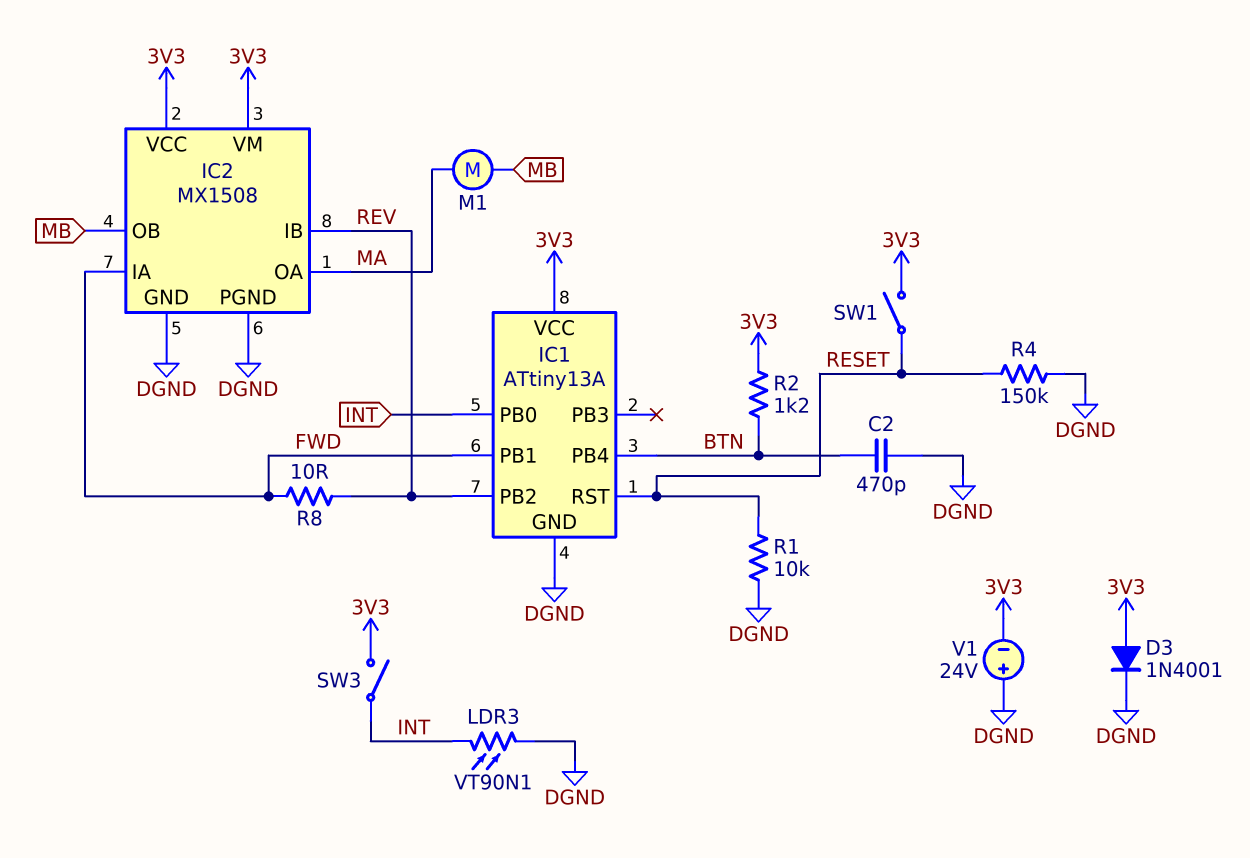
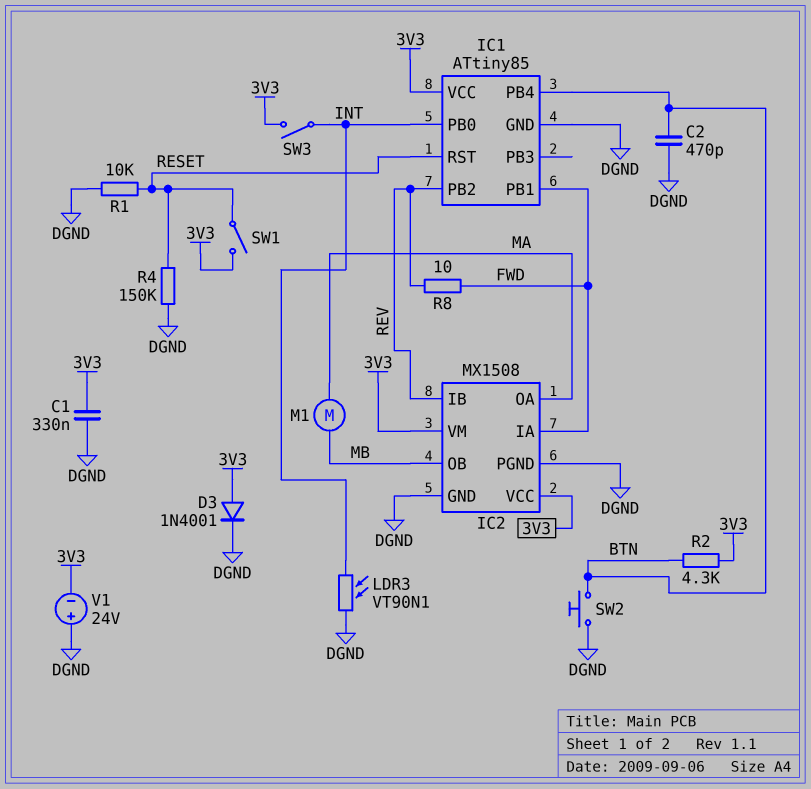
C1: none -> 330nF (3V3, DGND)
IC1: ATtiny13A -> ATtiny85
R2: 1.2k (3V3, BTN) -> 4.3k (3V3, BTN)
SW2: none -> button (BTN, DGND)

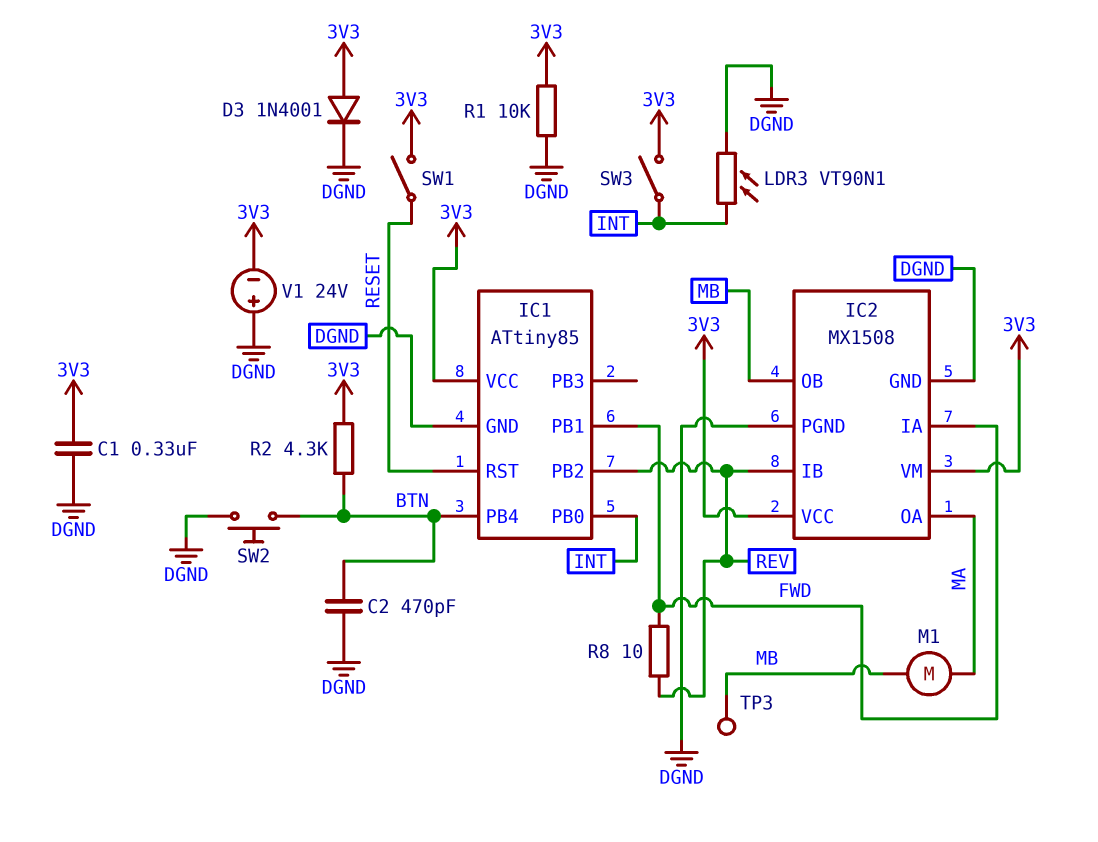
R1: 10k (DGND, RESET) -> 10k (3V3, DGND)
R4: 150k (DGND, RESET) -> none
TP3: none -> test point (MB)

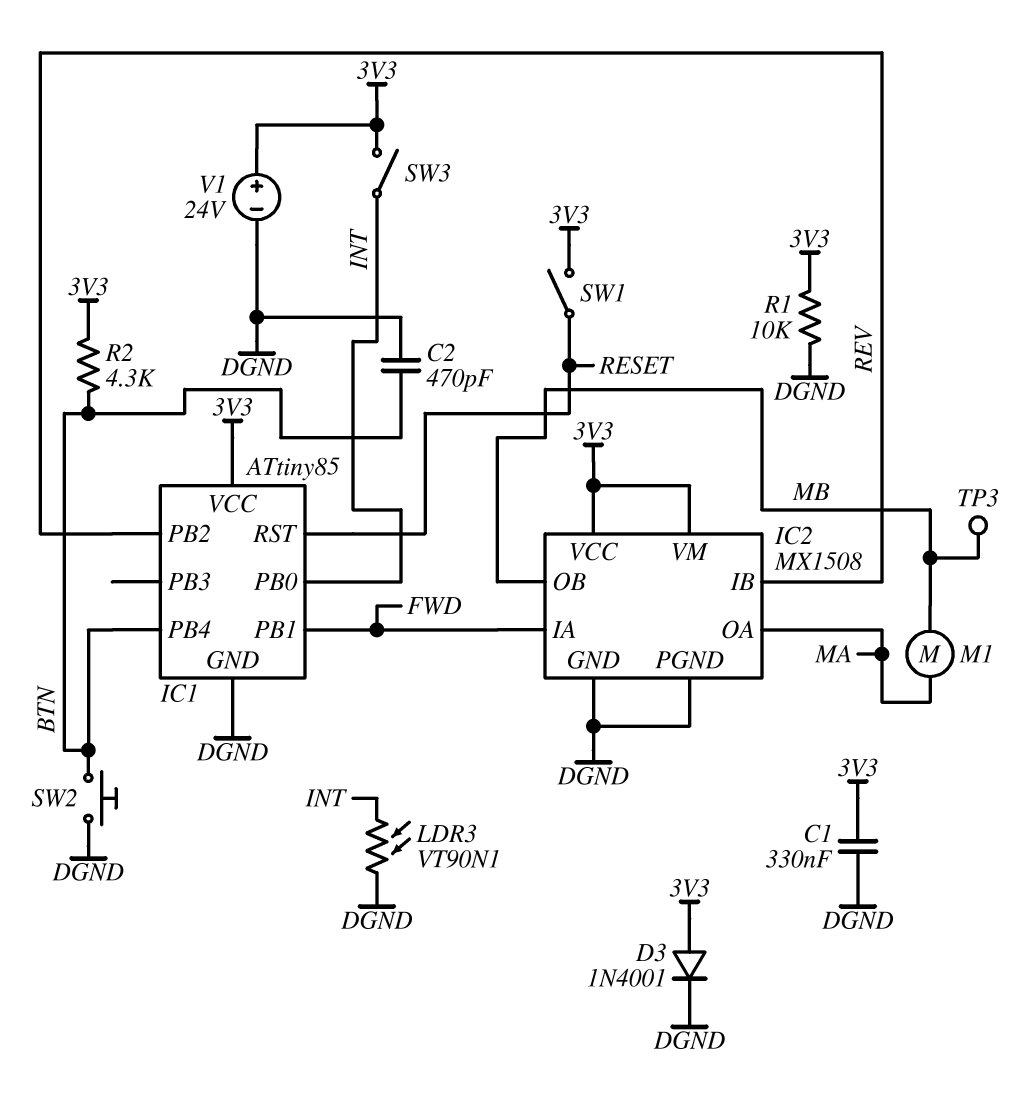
R8: 10 (FWD, REV) -> none
V1: 24V (plus DGND, minus 3V3) -> 24V (plus 3V3, minus DGND)

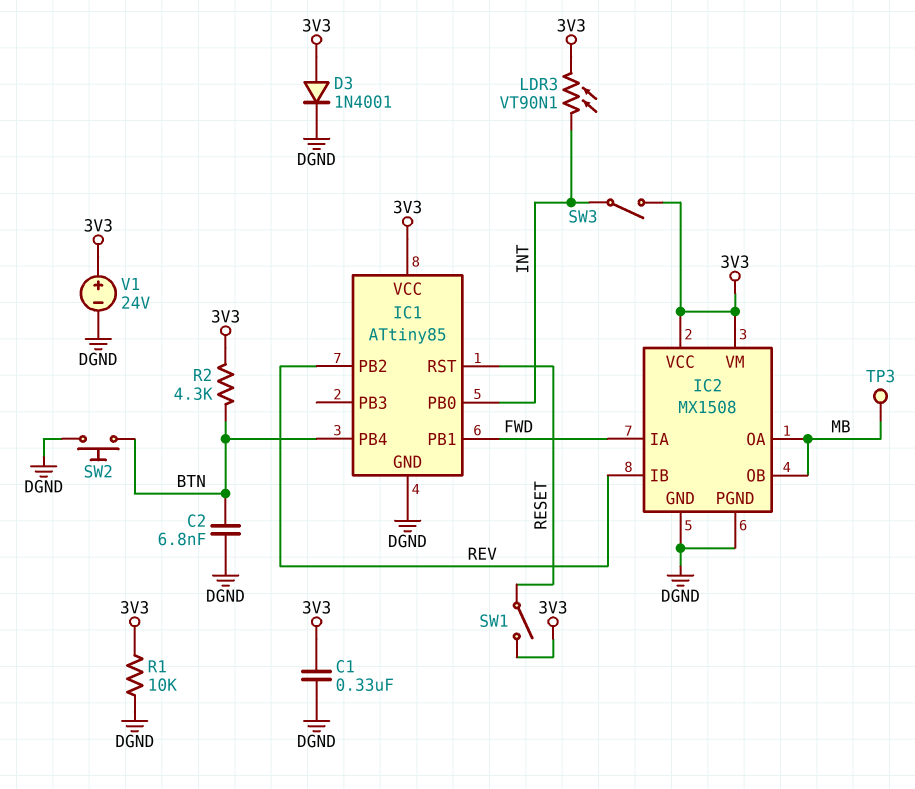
C2: 470pF (BTN, DGND) -> 6.8nF (BTN, DGND)
IC2 pin OA: MA -> MB
LDR3: VT90N1 (DGND, INT) -> VT90N1 (3V3, INT)
M1: motor (MA, MB) -> none

